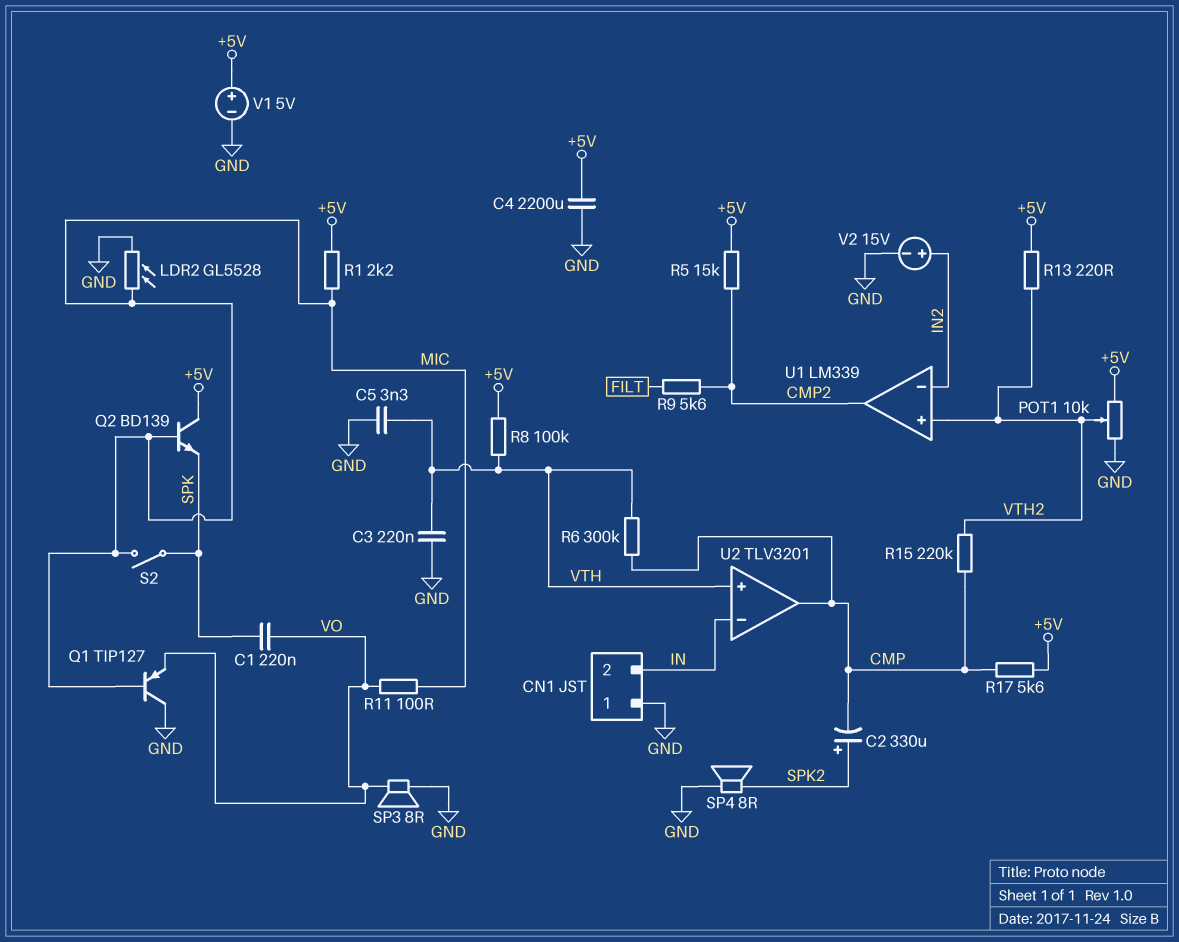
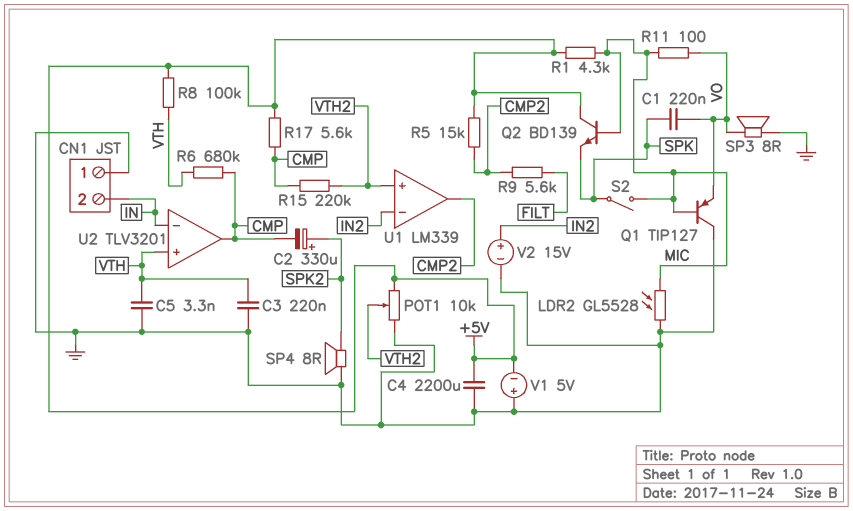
R1: 2.2k (+5V, MIC) -> 4.3k (+5V, MIC)
R6: 300k (CMP, VTH) -> 680k (CMP, VTH)
R13: 220 (+5V, VTH2) -> none
V1: 5V (plus +5V, minus GND) -> 5V (plus GND, minus +5V)

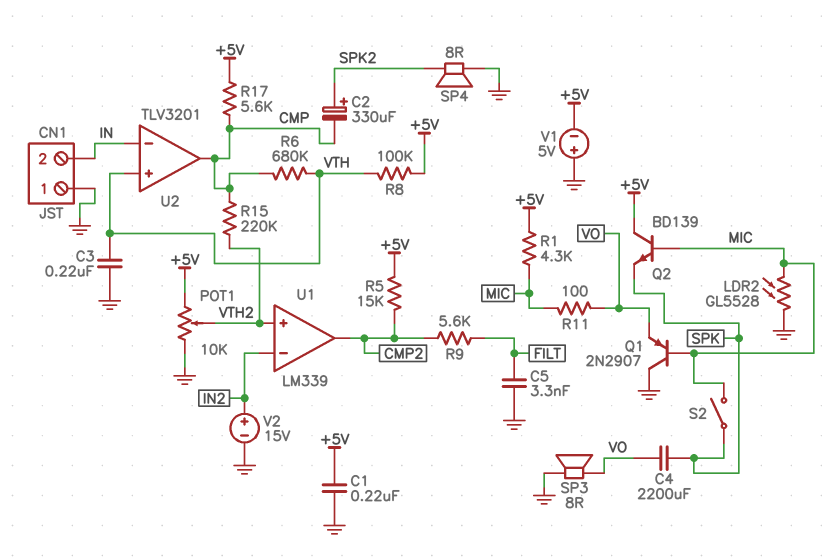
C1: 220nF (SPK, VO) -> 220nF (+5V, GND)
C4: 2200uF (+5V, GND) -> 2200uF (SPK, VO)
C5: 3.3nF (GND, VTH) -> 3.3nF (FILT, GND)
Q1: PNP TIP127 (B MIC, C GND, E VO) -> PNP 2N2907 (B MIC, C GND, E VO)

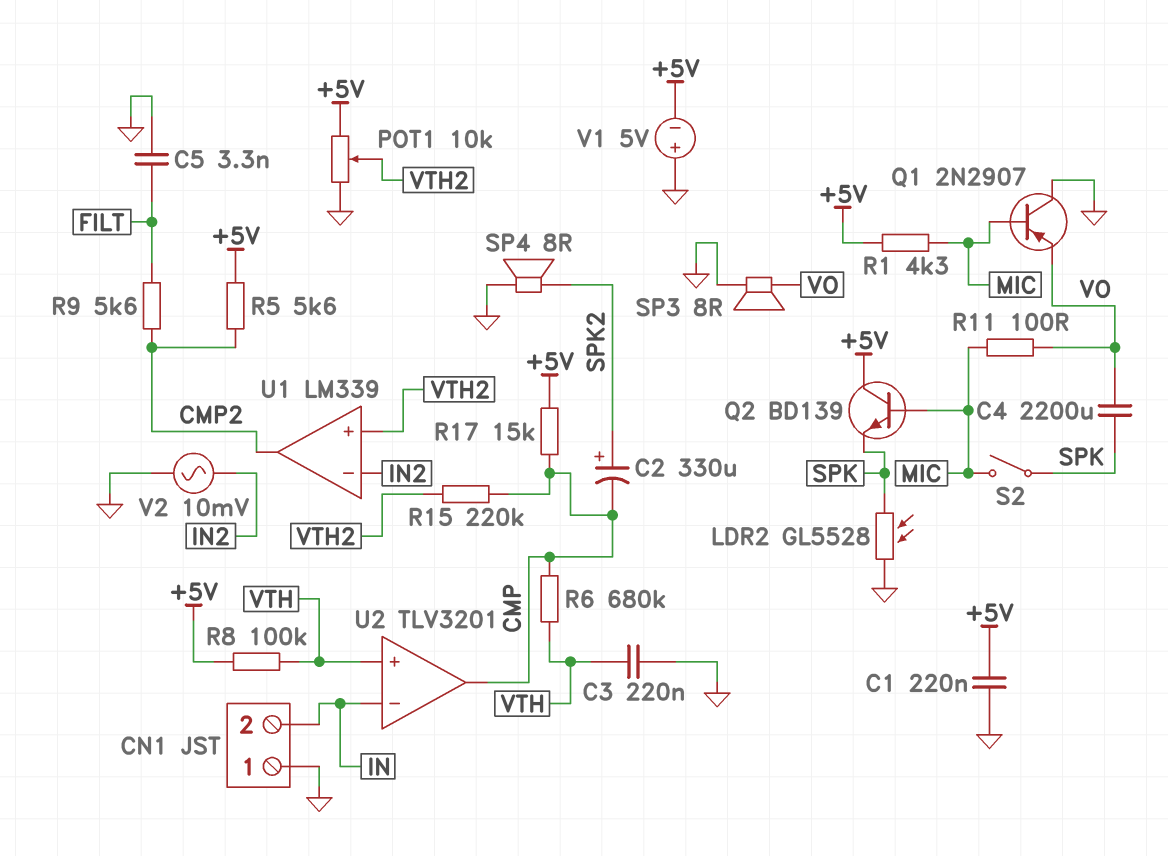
LDR2: GL5528 (GND, MIC) -> GL5528 (GND, SPK)
R5: 15k (+5V, CMP2) -> 5.6k (+5V, CMP2)
R17: 5.6k (+5V, CMP) -> 15k (+5V, CMP)
V2: 15V (plus IN2, minus GND) -> AC 10mV (GND, IN2)

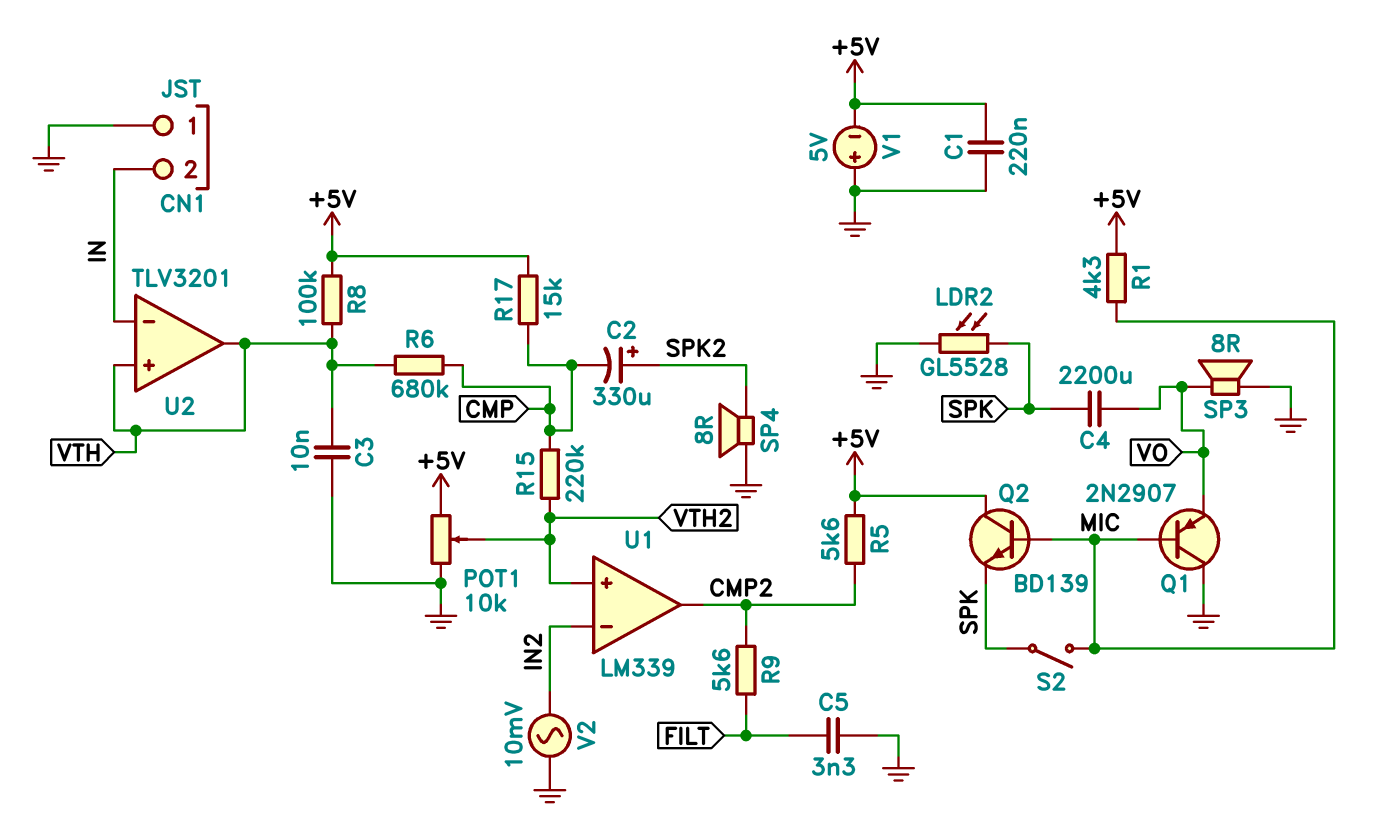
C3: 220nF (GND, VTH) -> 10nF (GND, VTH)
R11: 100 (MIC, VO) -> none
U2 pin out: CMP -> VTH

